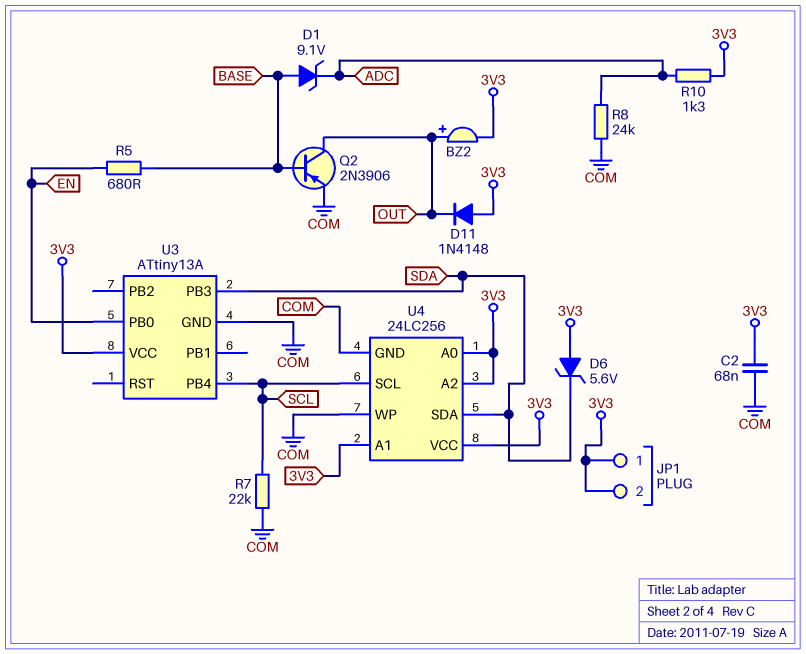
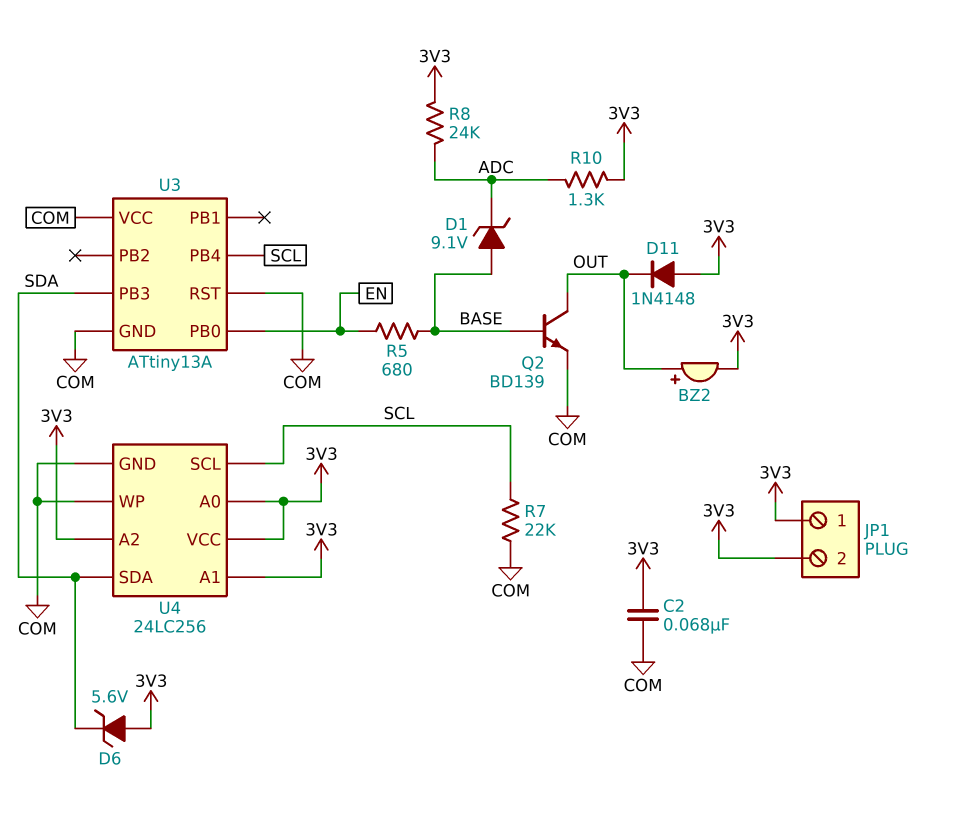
Q2: PNP 2N3906 (B BASE, C OUT, E COM) -> NPN BD139 (B BASE, C OUT, E COM)
R8: 24k (ADC, COM) -> 24k (3V3, ADC)
U3 pin RST: none -> COM
U3 pin VCC: 3V3 -> COM

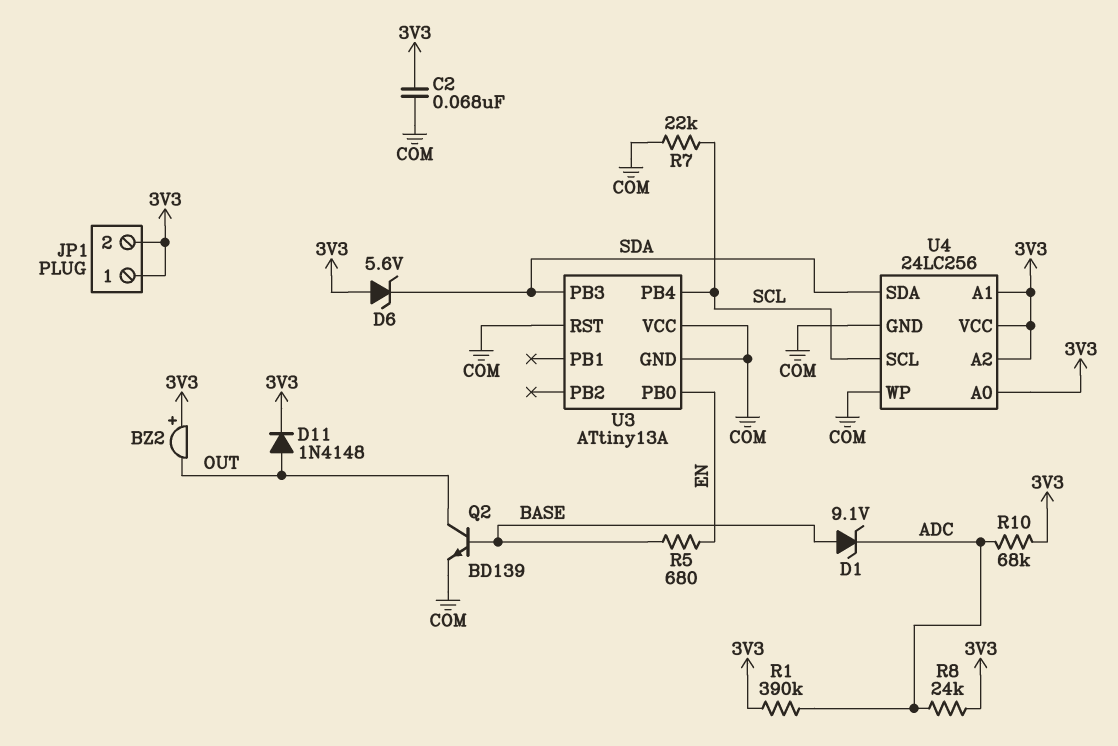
BZ2: buzzer (plus OUT, minus 3V3) -> buzzer (plus 3V3, minus OUT)
D11: diode 1N4148 (A 3V3, K OUT) -> diode 1N4148 (A OUT, K 3V3)
R1: none -> 390k (3V3, ADC)
R10: 1.3k (3V3, ADC) -> 68k (3V3, ADC)

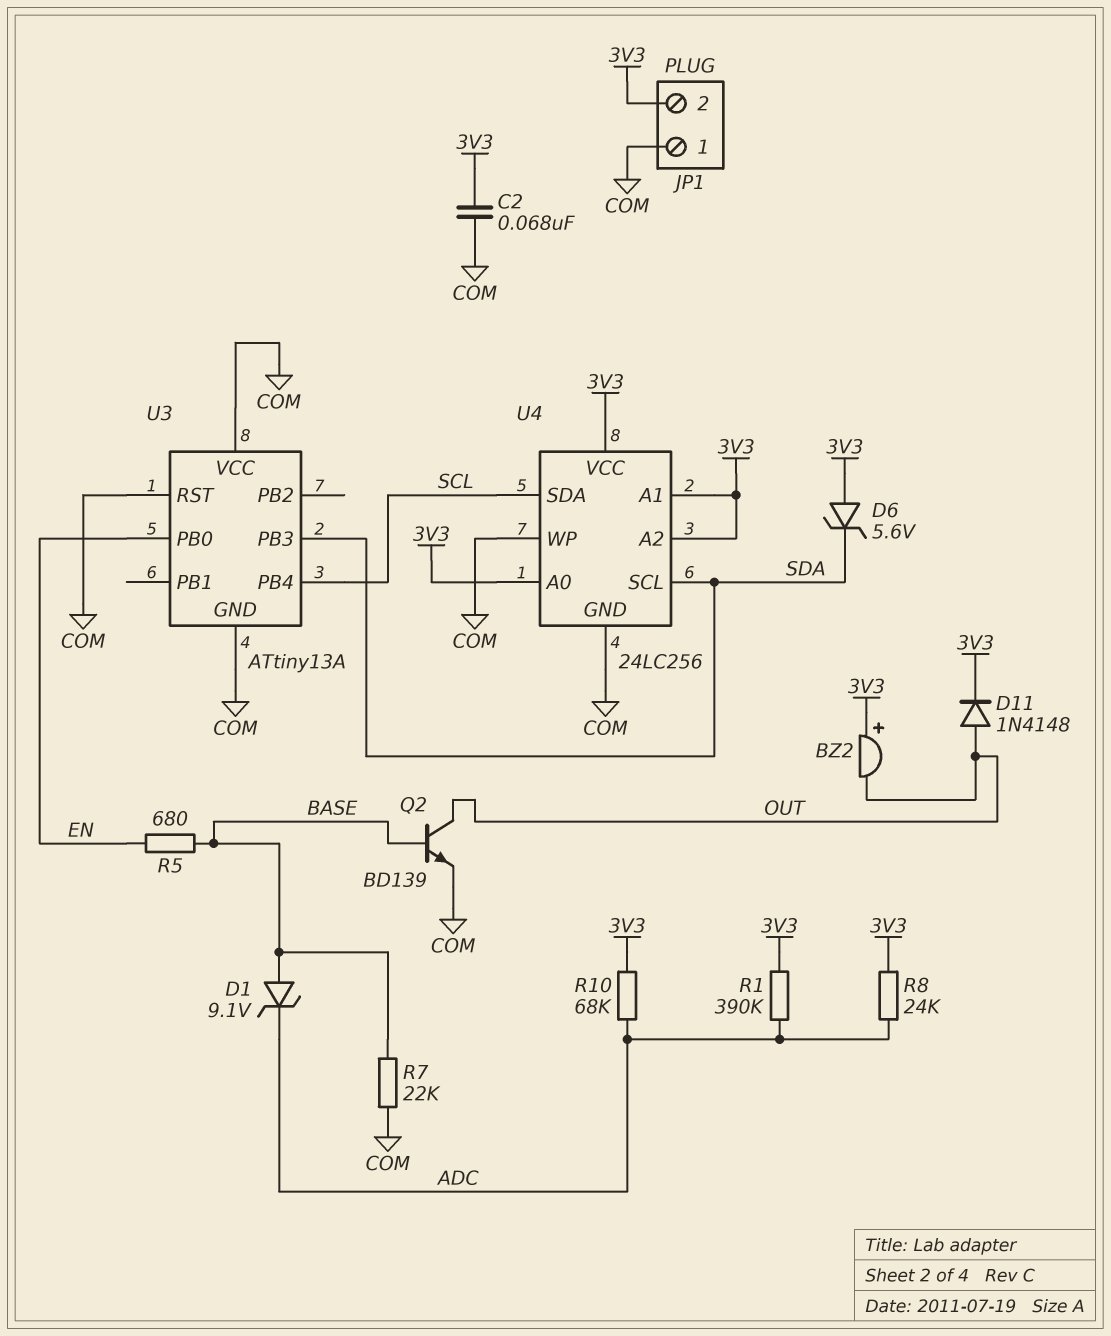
JP1 pin 1: 3V3 -> COM
R7: 22k (COM, SCL) -> 22k (BASE, COM)
U4 pin SCL: SCL -> SDA
U4 pin SDA: SDA -> SCL

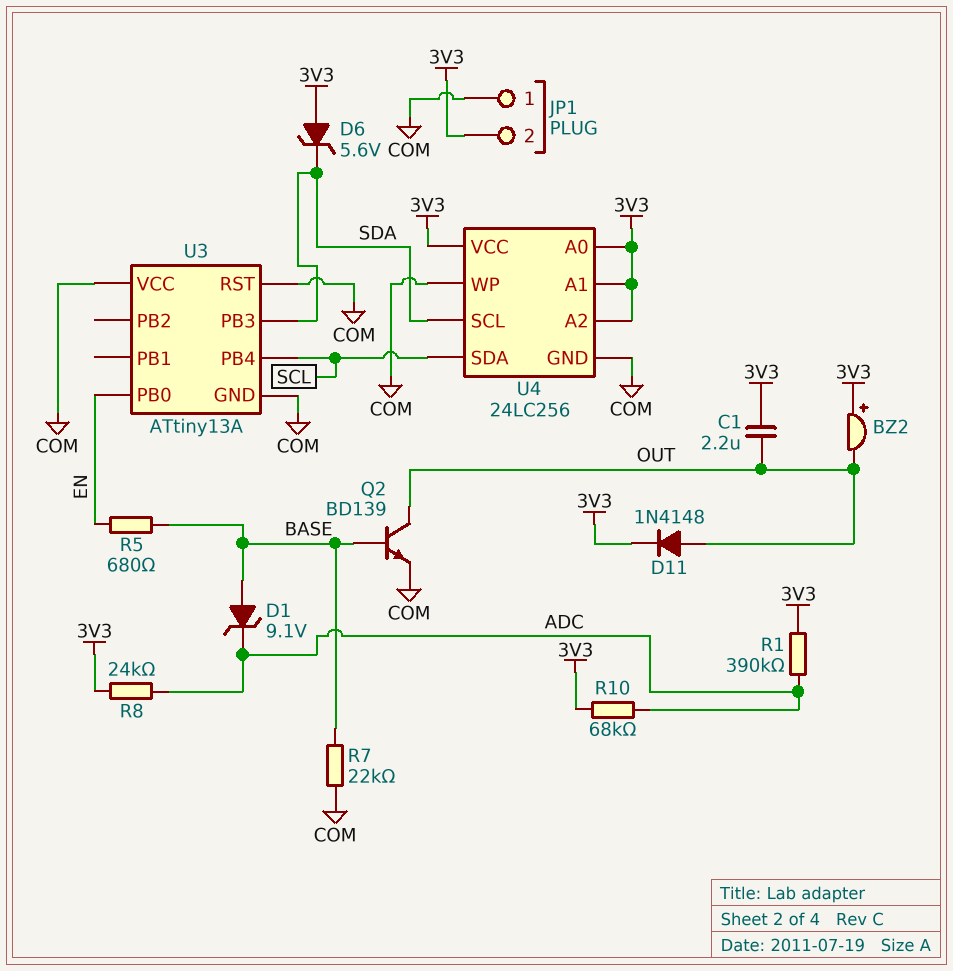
C1: none -> 2.2uF (3V3, OUT)
C2: 68nF (3V3, COM) -> none

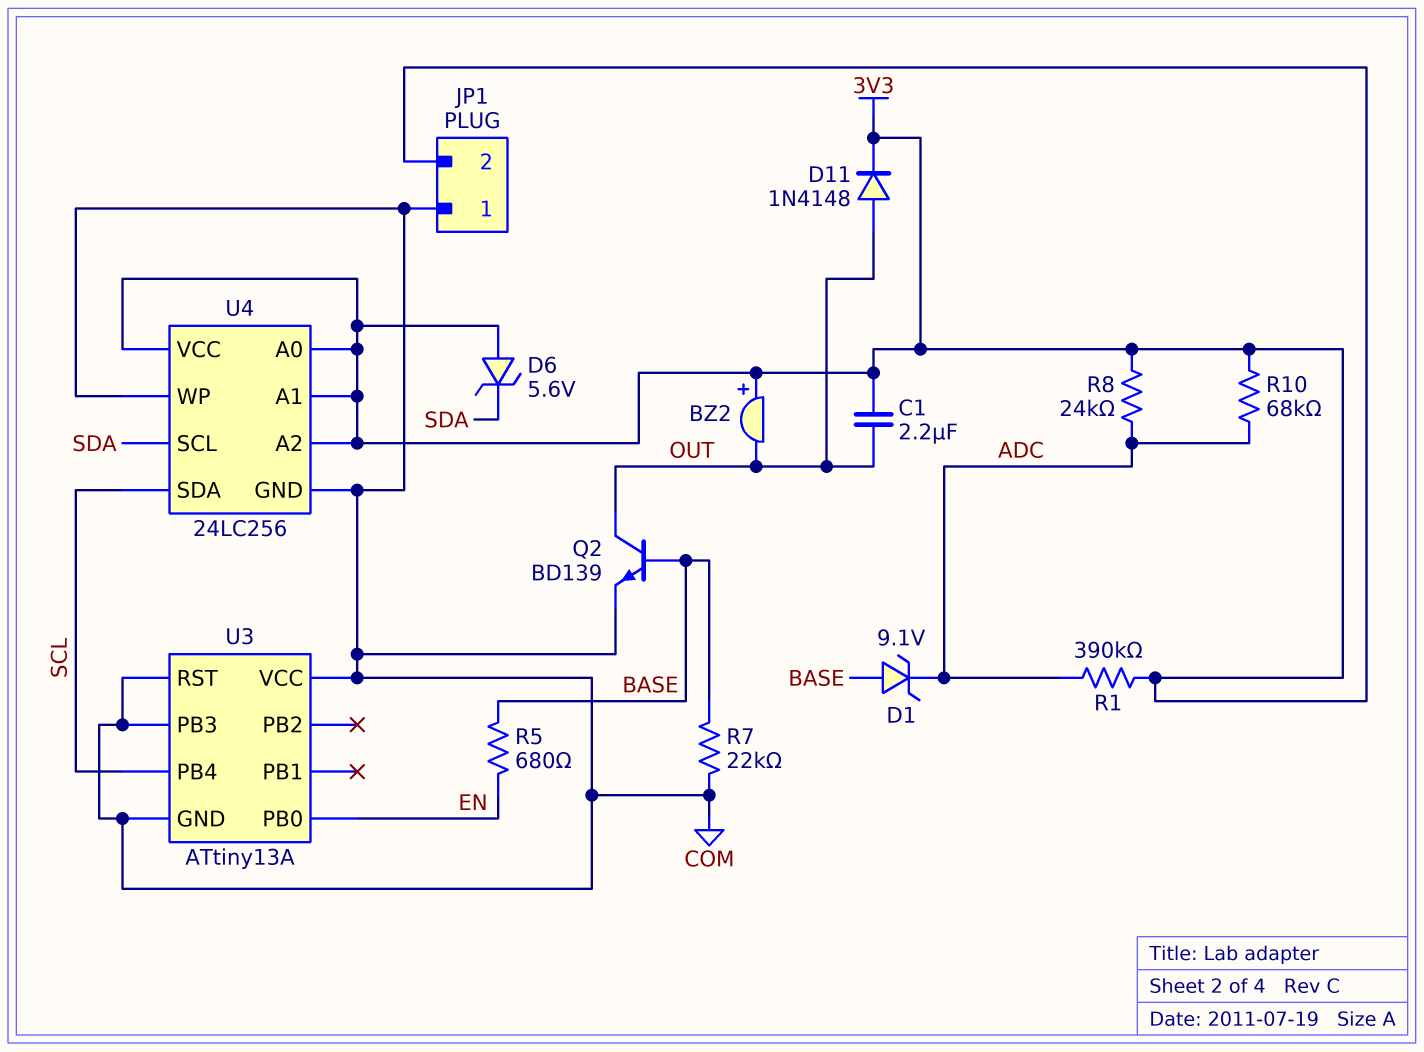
U3 pin PB3: SDA -> COM

